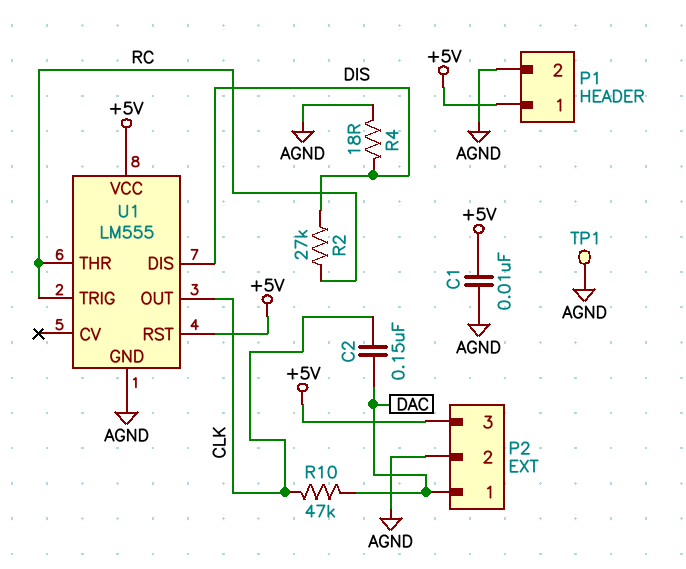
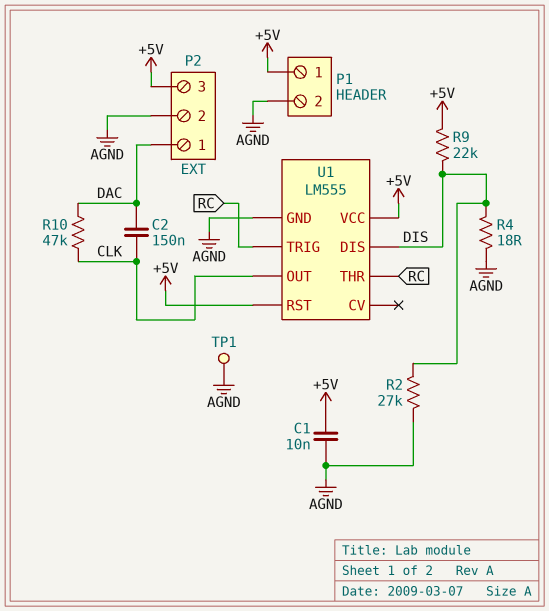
R2: 27k (DIS, RC) -> 27k (AGND, DIS)
R9: none -> 22k (+5V, DIS)

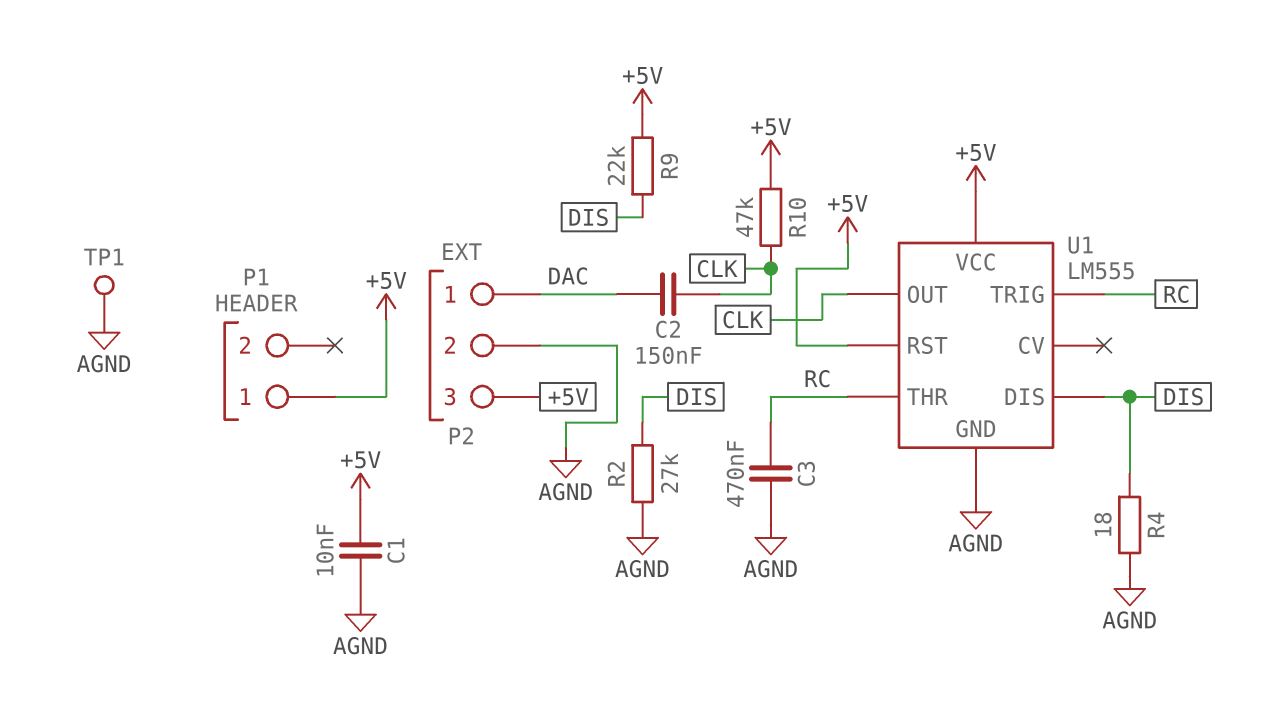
C3: none -> 470nF (AGND, RC)
P1 pin 2: AGND -> none
R10: 47k (CLK, DAC) -> 47k (+5V, CLK)

